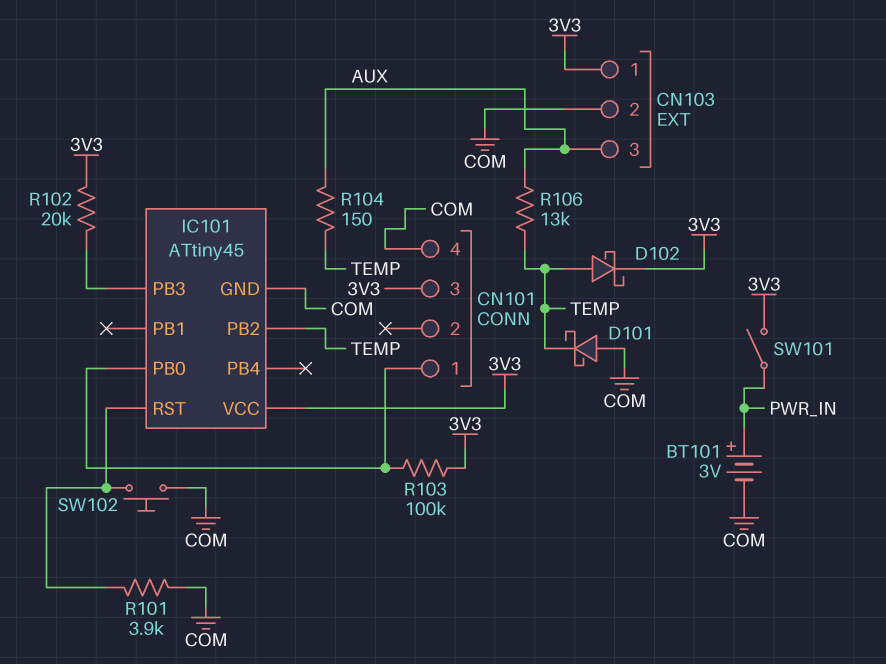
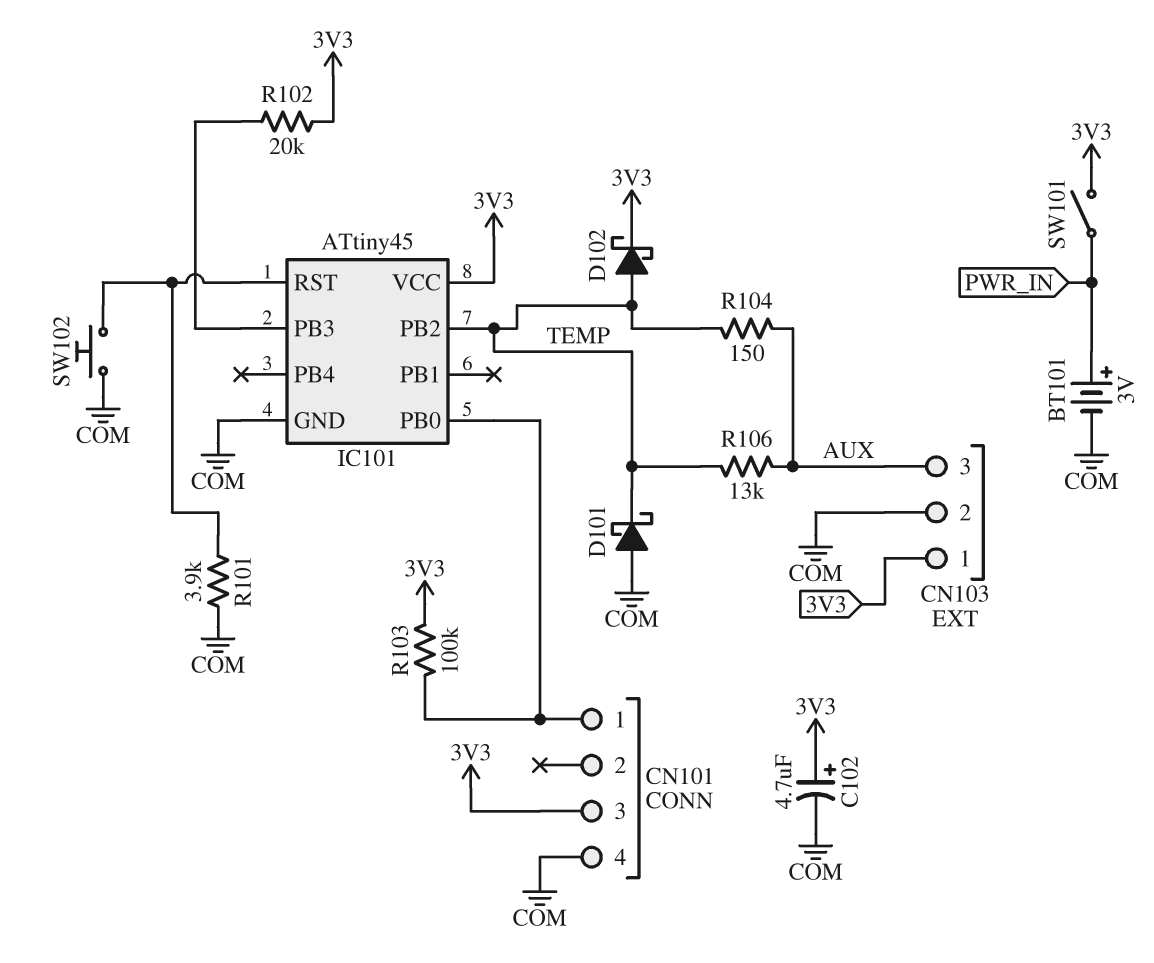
C102: none -> 4.7uF (plus 3V3, minus COM)

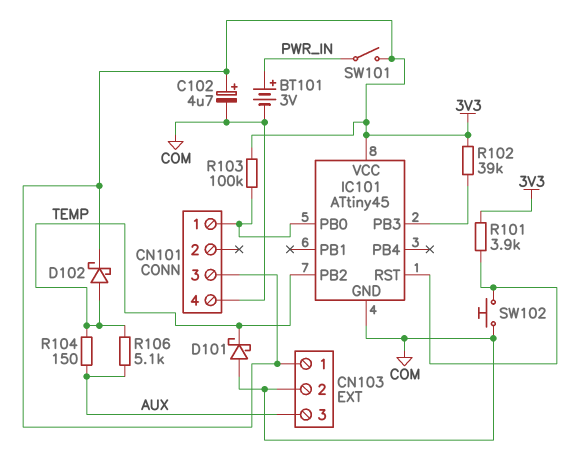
R101: 3.9k (COM, IC101/RST) -> 3.9k (3V3, IC101/RST)
R102: 20k (3V3, IC101/PB3) -> 39k (3V3, IC101/PB3)
R106: 13k (AUX, TEMP) -> 5.1k (AUX, TEMP)

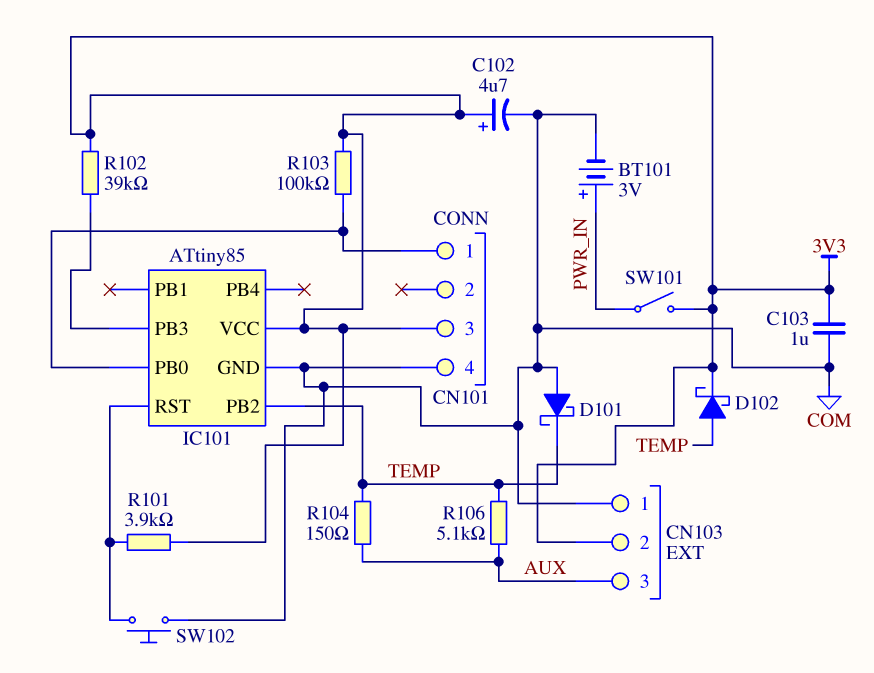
C103: none -> 1uF (3V3, COM)
CN103 pin 1: 3V3 -> COM
CN103 pin 2: COM -> 3V3
IC101: ATtiny45 -> ATtiny85

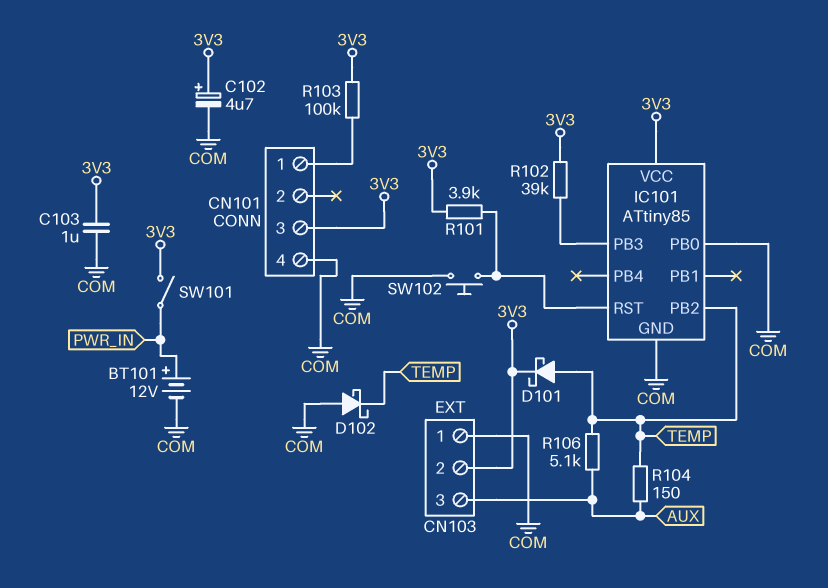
BT101: 3V (plus PWR_IN, minus COM) -> 12V (plus PWR_IN, minus COM)
D101: schottky (A COM, K TEMP) -> schottky (A TEMP, K 3V3)
D102: schottky (A TEMP, K 3V3) -> schottky (A COM, K TEMP)
IC101 pin PB0: CN101/1 -> COM

